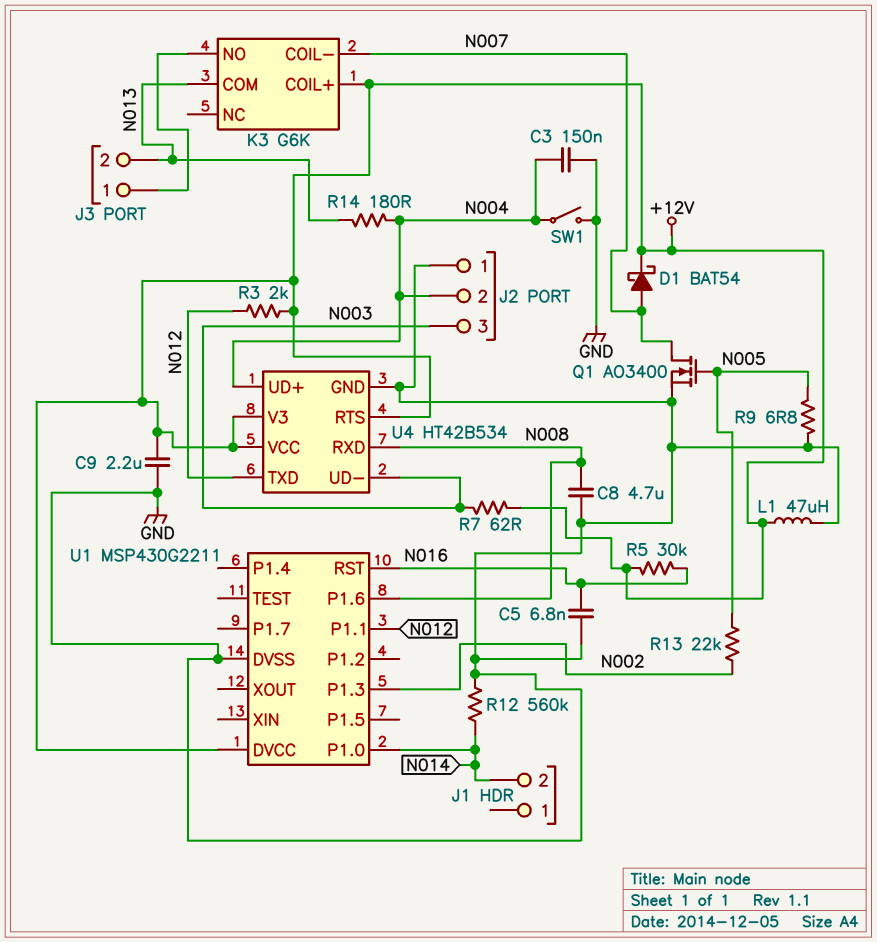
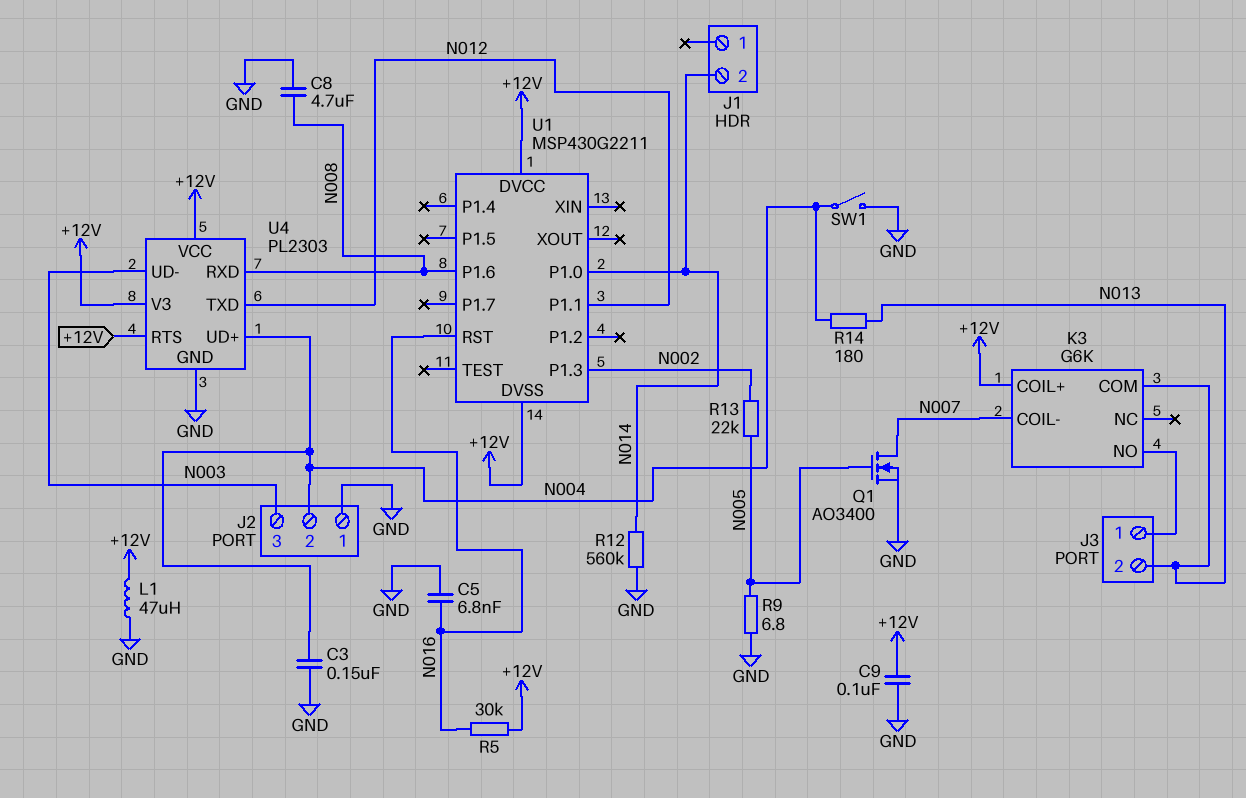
C9: 2.2uF (+12V, GND) -> 100nF (+12V, GND)
D1: schottky BAT54 (A N007, K +12V) -> none
R3: 2k (+12V, N012) -> none
R7: 62 (+12V, N003) -> none
U1 pin DVSS: GND -> +12V
U4: HT42B534 -> PL2303

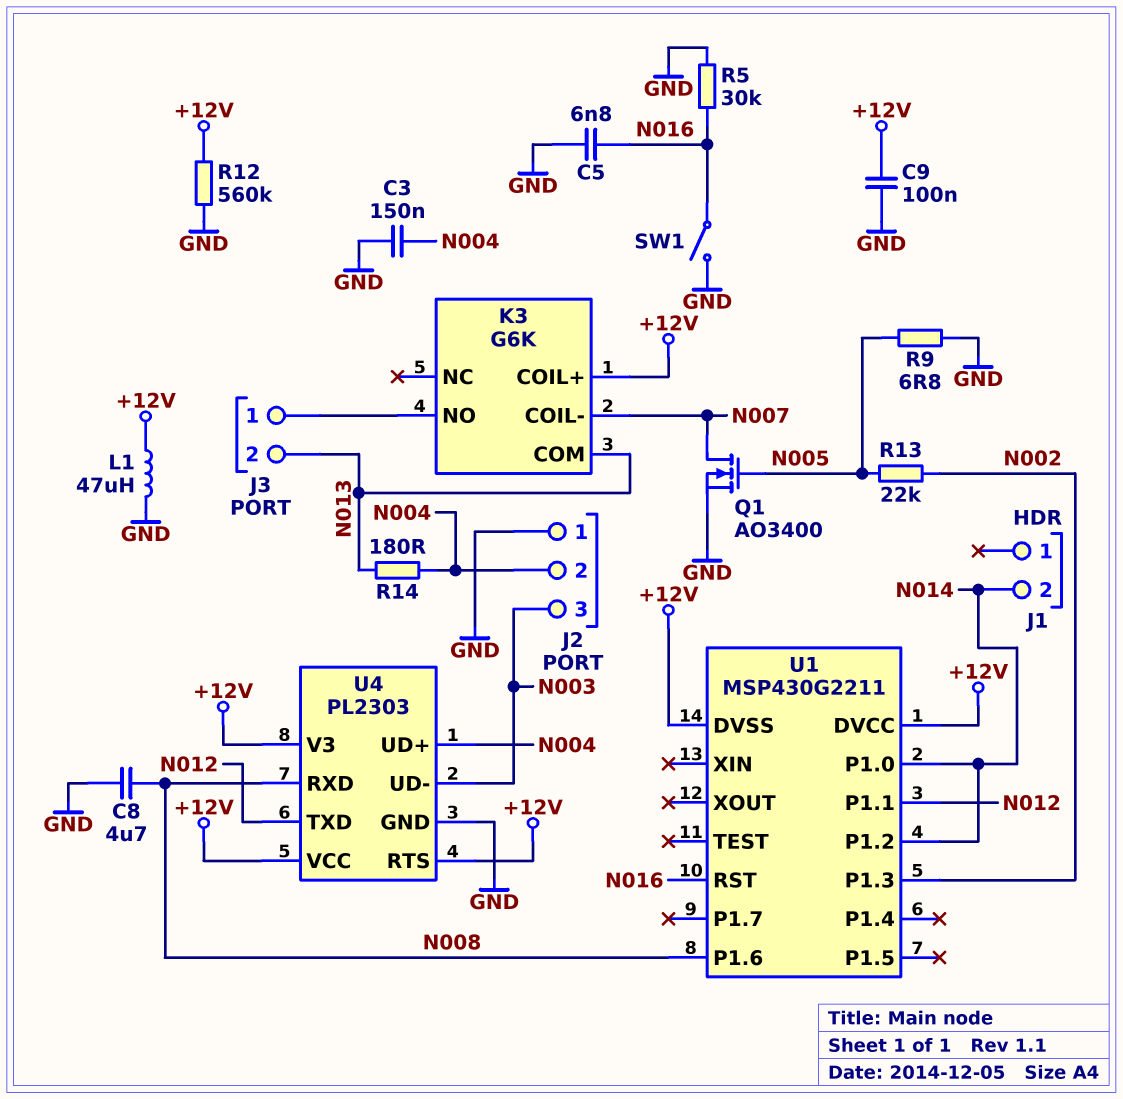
R5: 30k (+12V, N016) -> 30k (GND, N016)
R12: 560k (GND, N014) -> 560k (+12V, GND)
SW1: switch (GND, N004) -> switch (GND, N016)
U1 pin P1.2: none -> N014

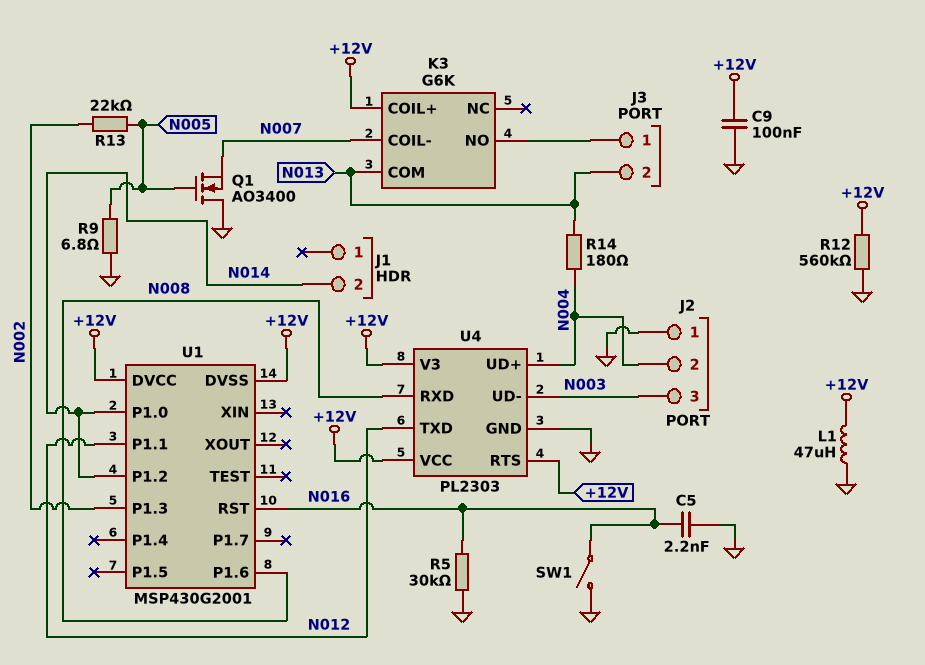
C3: 150nF (GND, N004) -> none
C5: 6.8nF (GND, N016) -> 2.2nF (GND, N016)
C8: 4.7uF (GND, N008) -> none
Q1: NMOS AO3400 (G N005, D N007, S GND) -> NMOS AO3400 (G N005, D GND, S N007)
U1: MSP430G2211 -> MSP430G2001

